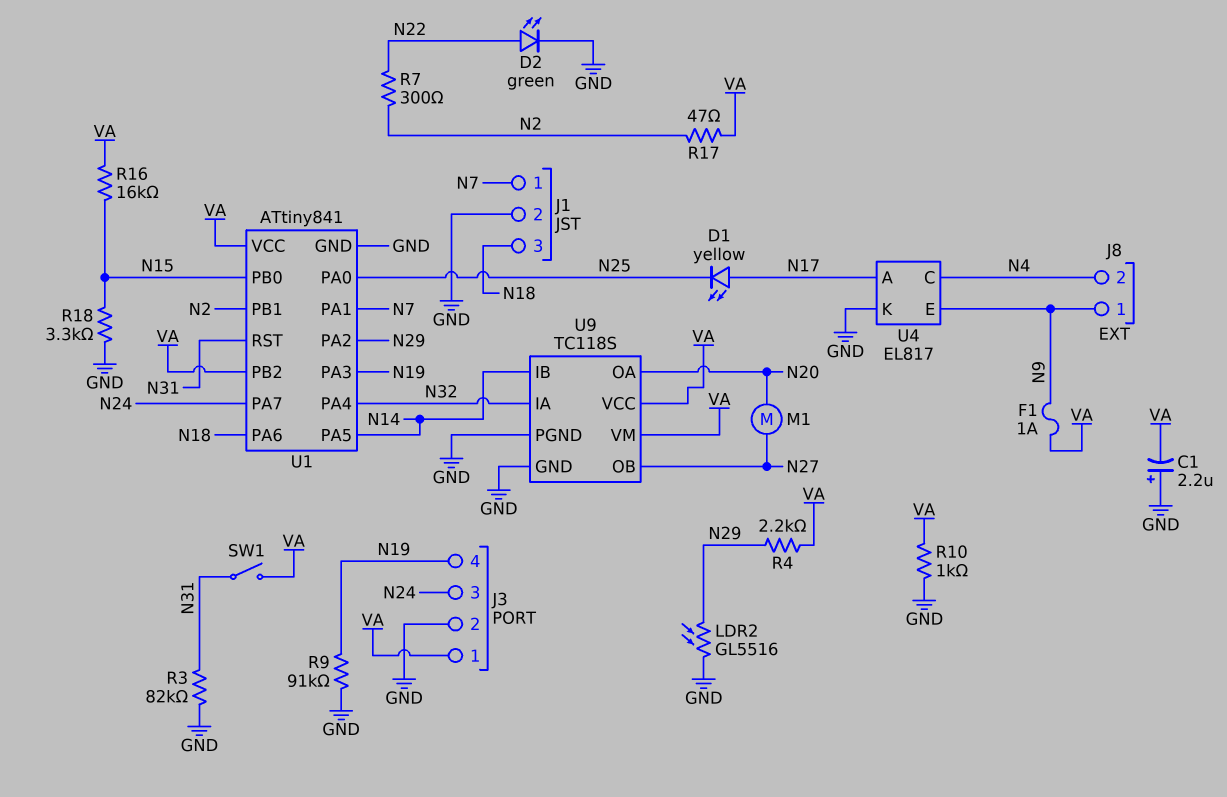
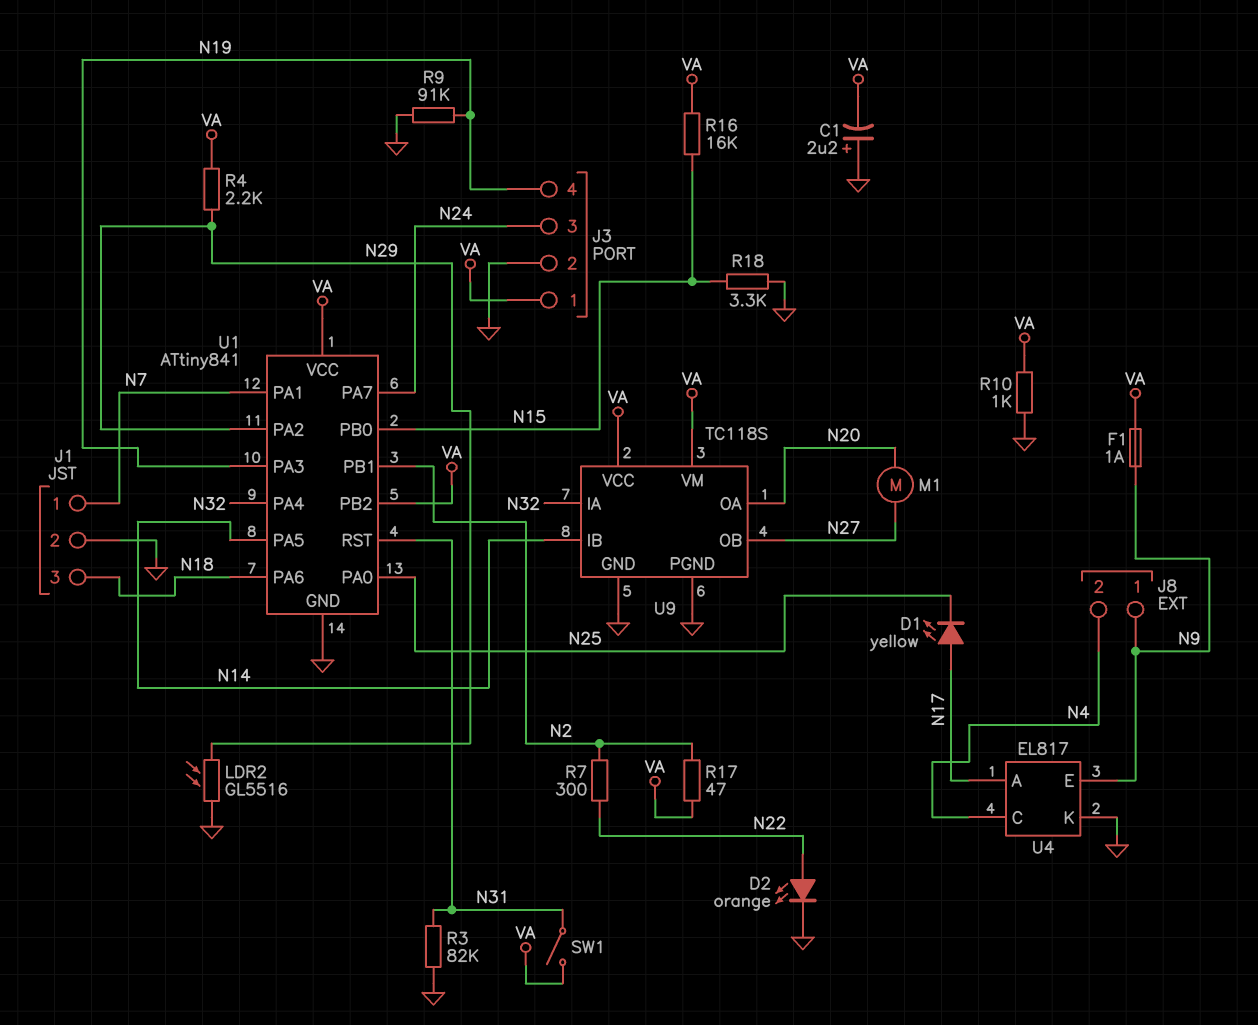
D2: LED green (A N22, K GND) -> LED orange (A N22, K GND)

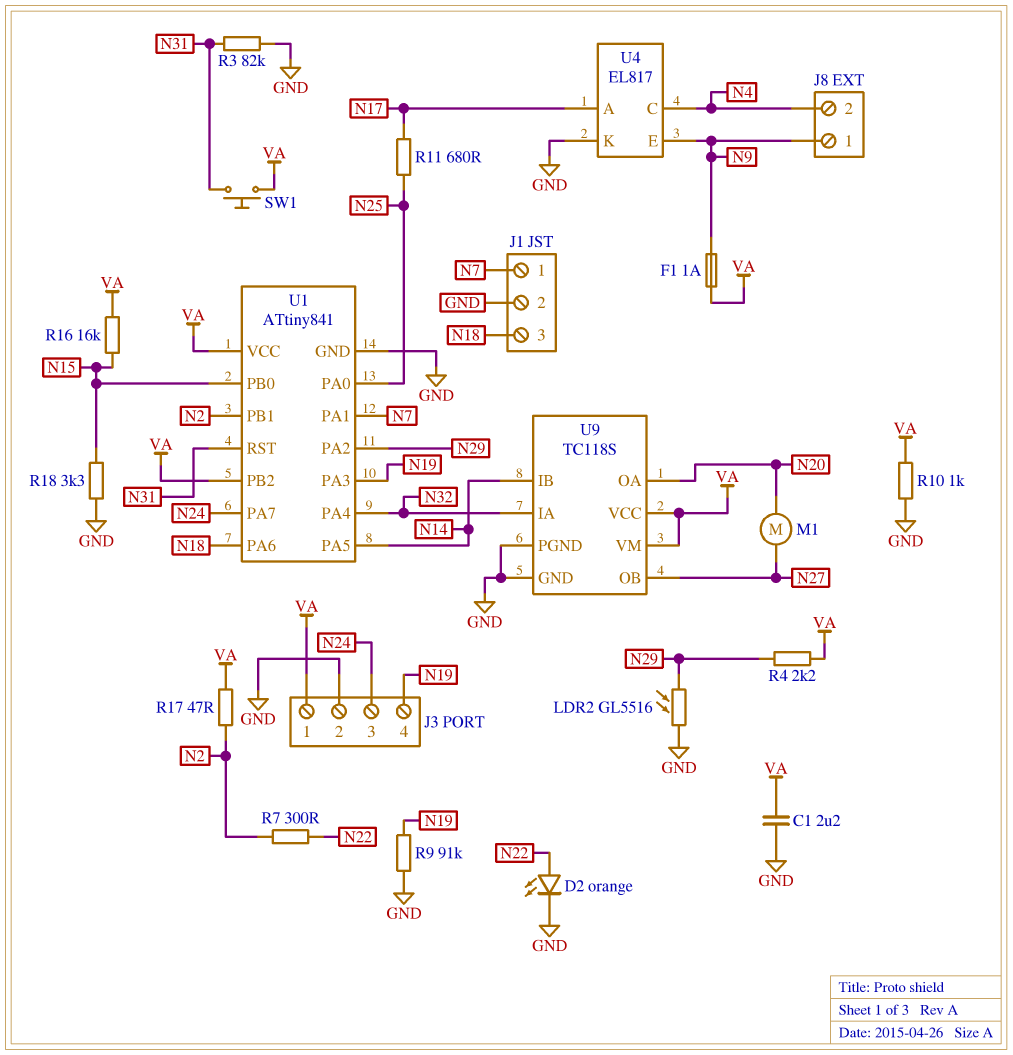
C1: 2.2uF (plus GND, minus VA) -> 2.2uF (GND, VA)
D1: LED yellow (A N17, K N25) -> none
R11: none -> 680 (N17, N25)
SW1: switch (N31, VA) -> button (N31, VA)

